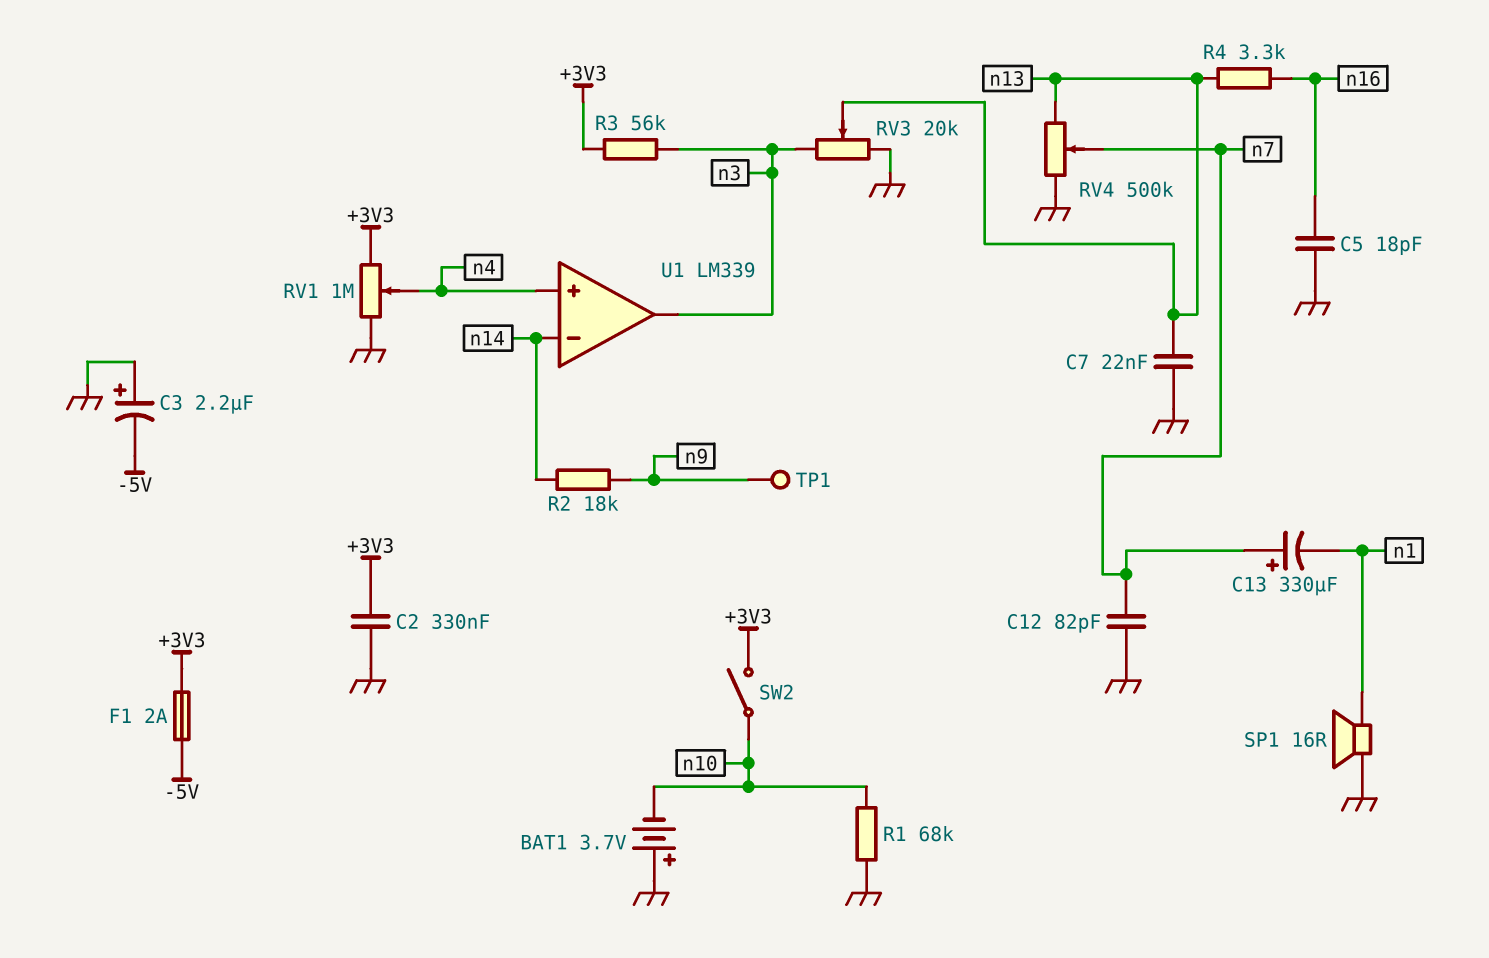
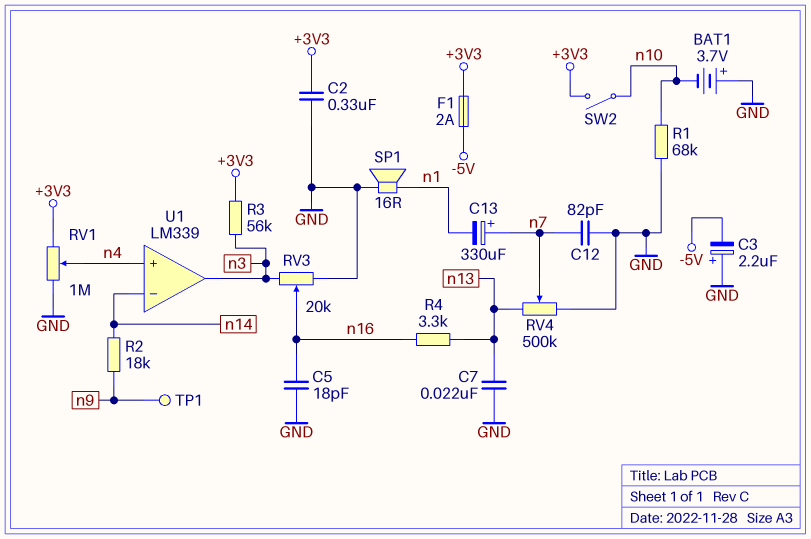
RV3: 20k (GND, n3, wiper n13) -> 20k (GND, n3, wiper n16)

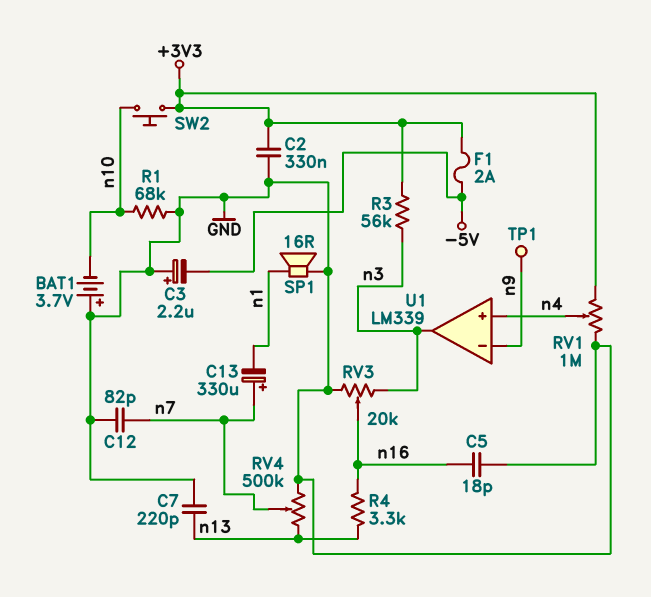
C7: 22nF (GND, n13) -> 220pF (GND, n13)
R2: 18k (n9, n14) -> none
SW2: switch (+3V3, n10) -> button (+3V3, n10)
U1 pin in-: n14 -> n9

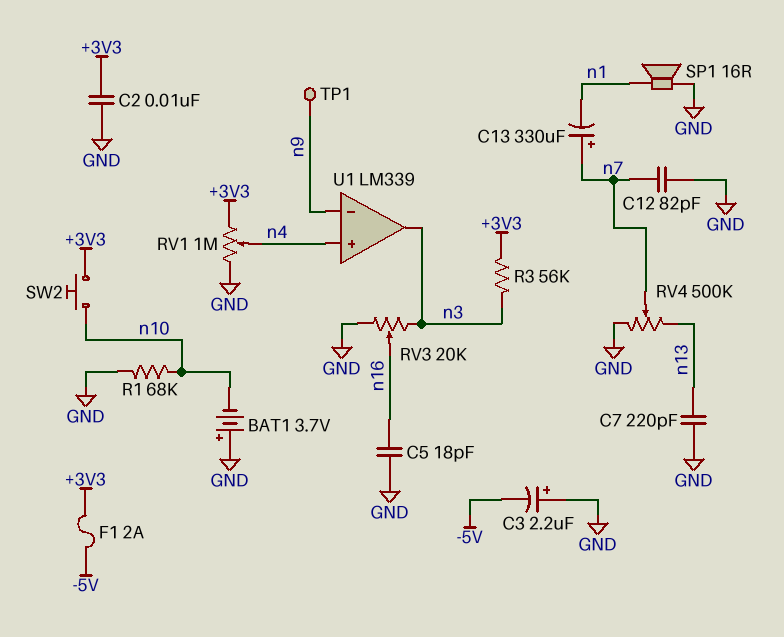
C2: 330nF (+3V3, GND) -> 10nF (+3V3, GND)
R4: 3.3k (n13, n16) -> none

